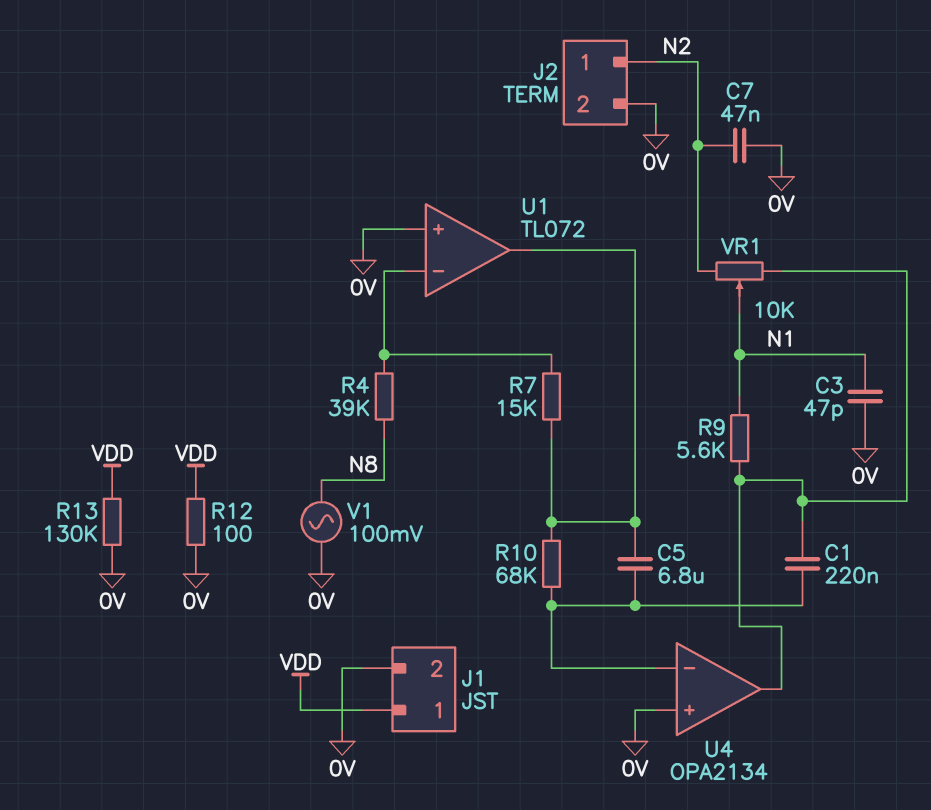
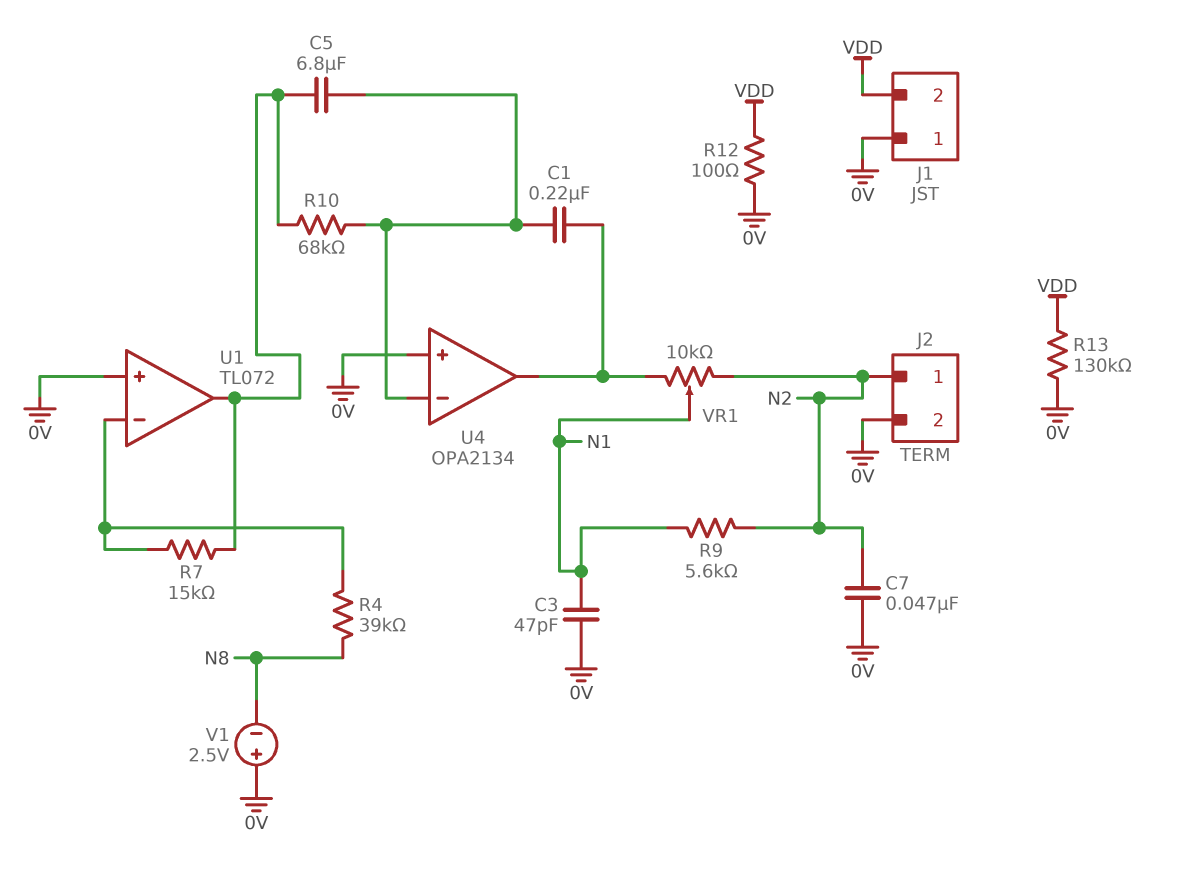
J1 pin 1: VDD -> 0V
J1 pin 2: 0V -> VDD
R9: 5.6k (N1, U4/out) -> 5.6k (N1, N2)
V1: AC 100mV (0V, N8) -> 2.5V (plus 0V, minus N8)

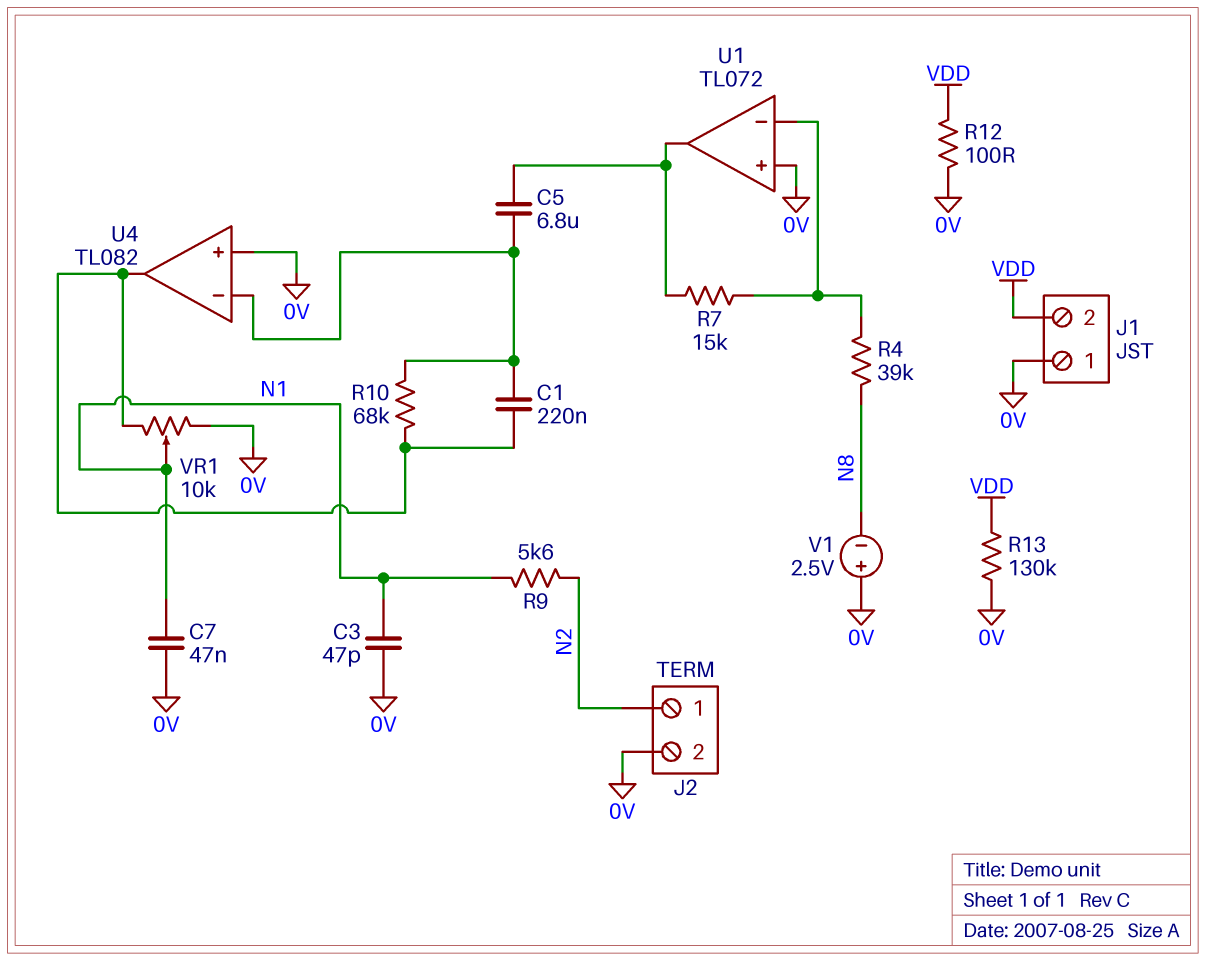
C7: 47nF (0V, N2) -> 47nF (0V, N1)
R10: 68k (U1/out, U4/in-) -> 68k (U4/in-, U4/out)
U4: OPA2134 -> TL082
VR1: 10k (N2, U4/out, wiper N1) -> 10k (0V, U4/out, wiper N1)

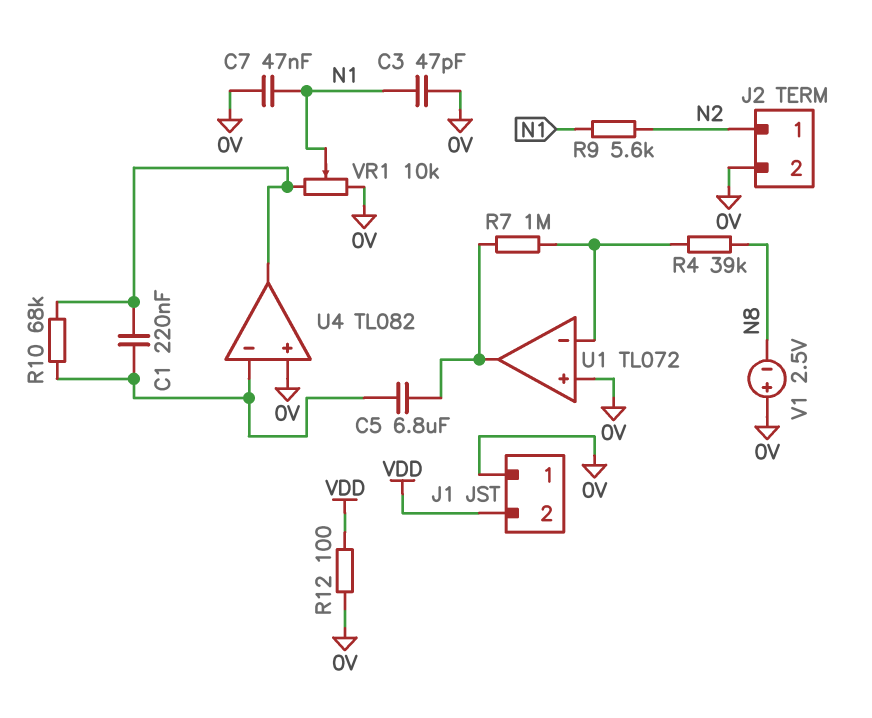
R7: 15k (U1/in-, U1/out) -> 1M (U1/in-, U1/out)
R13: 130k (0V, VDD) -> none

